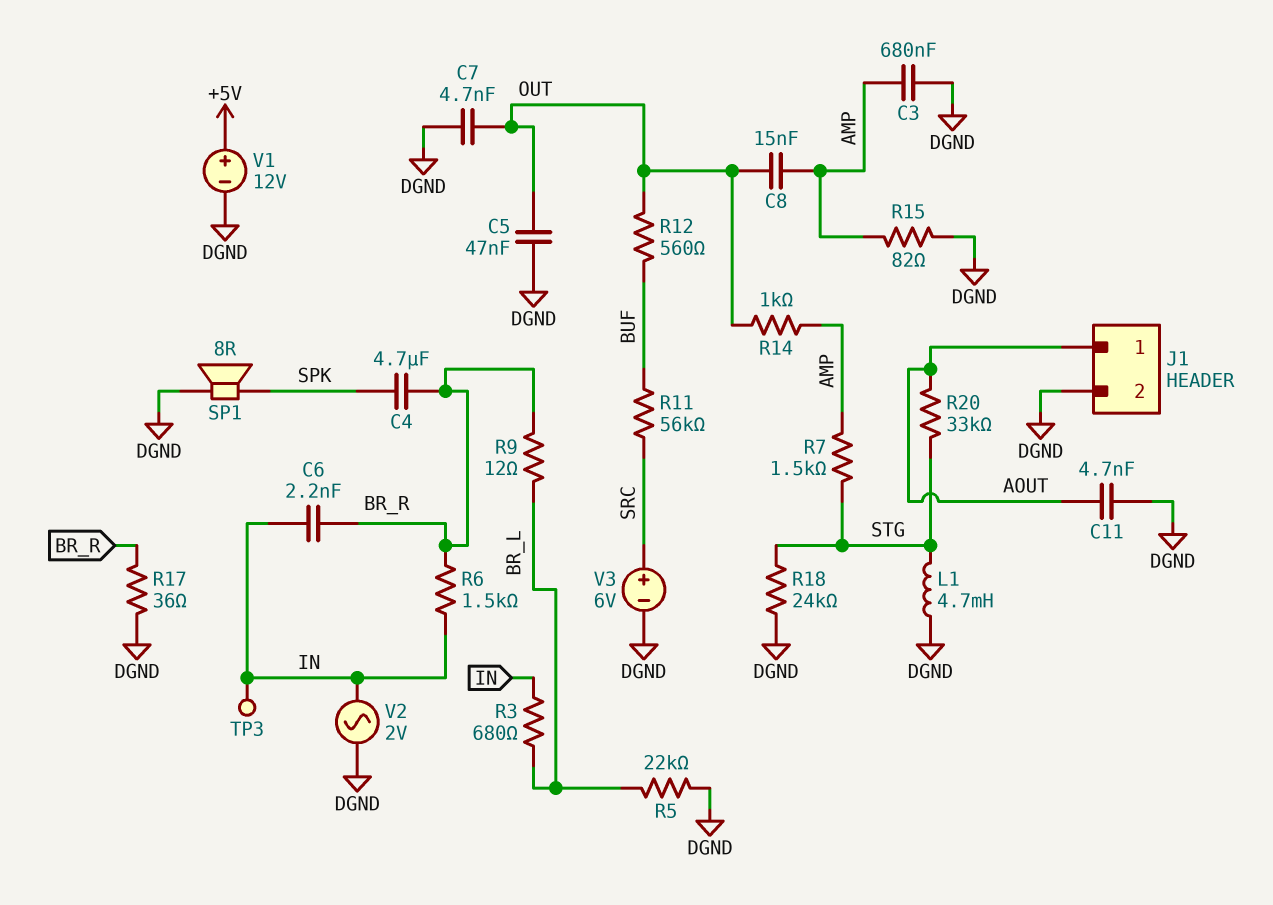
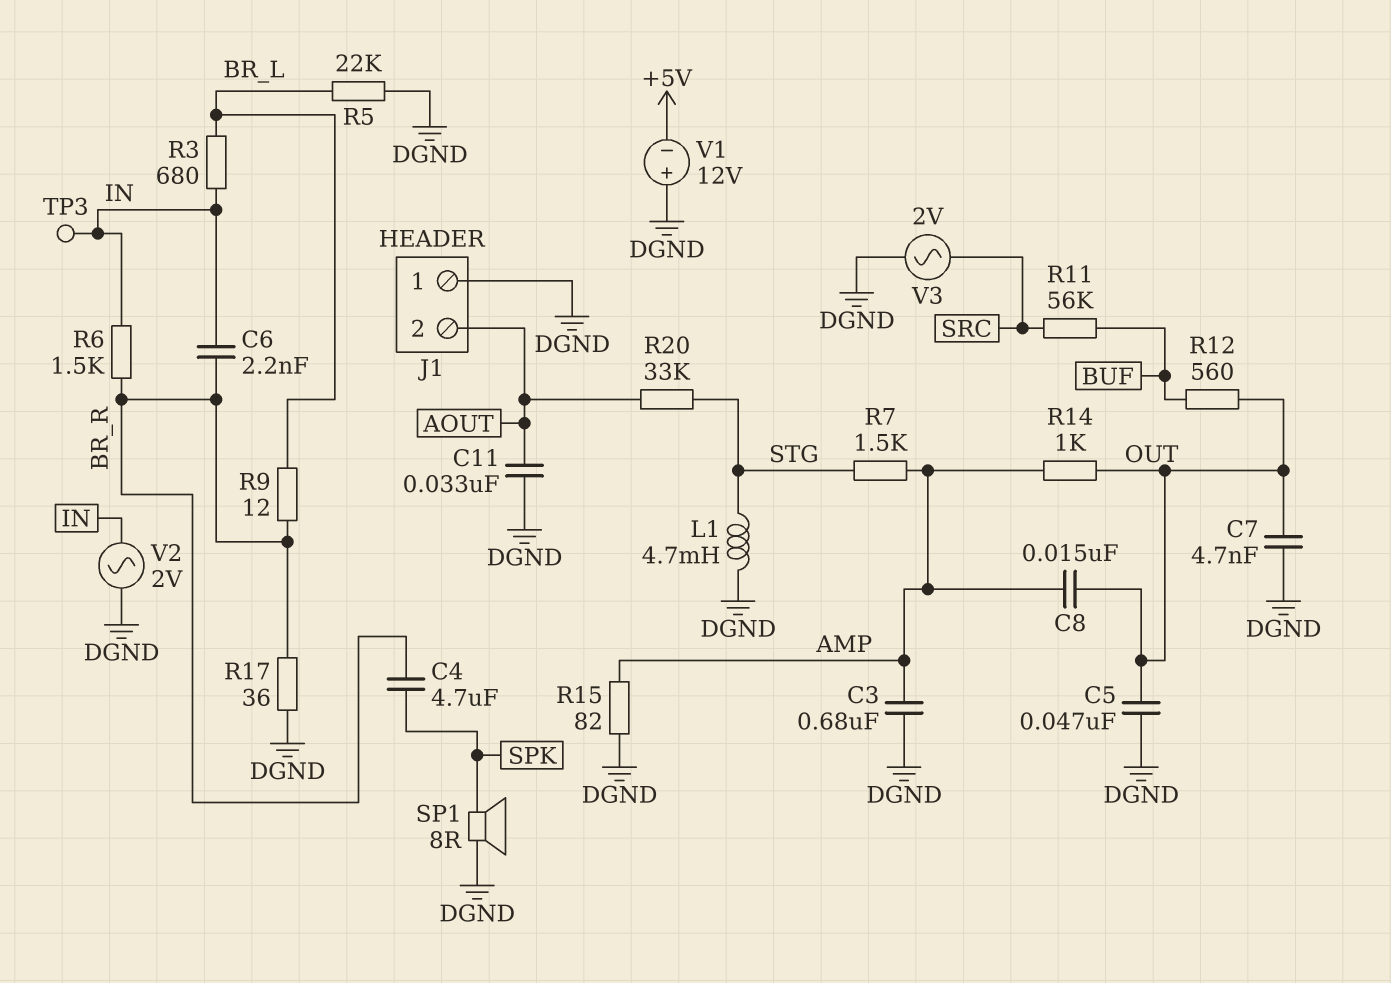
C11: 4.7nF (AOUT, DGND) -> 33nF (AOUT, DGND)
J1 pin 1: AOUT -> DGND
J1 pin 2: DGND -> AOUT
R18: 24k (DGND, STG) -> none
V1: 12V (plus +5V, minus DGND) -> 12V (plus DGND, minus +5V)
V3: 6V (plus SRC, minus DGND) -> AC 2V (DGND, SRC)

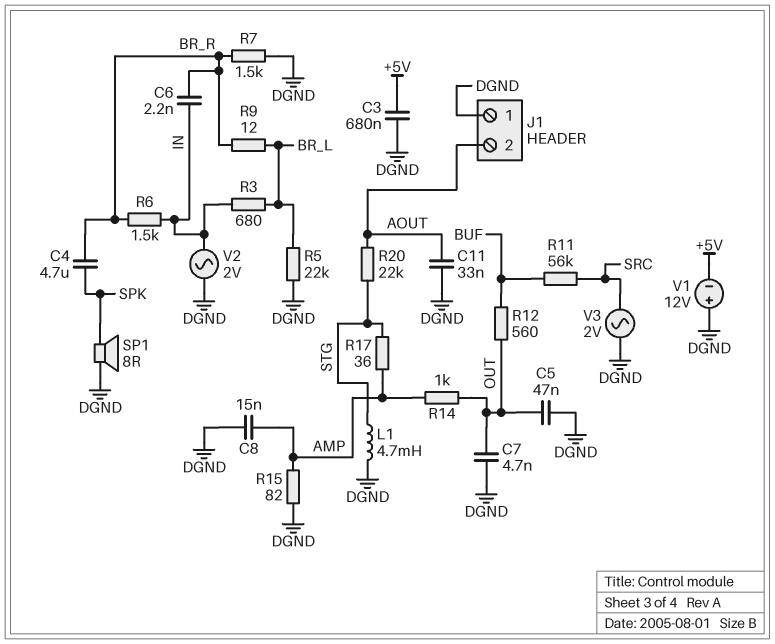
C3: 680nF (AMP, DGND) -> 680nF (+5V, DGND)
C8: 15nF (AMP, OUT) -> 15nF (AMP, DGND)
R7: 1.5k (AMP, STG) -> 1.5k (BR_R, DGND)
R17: 36 (BR_R, DGND) -> 36 (AMP, STG)
R20: 33k (AOUT, STG) -> 22k (AOUT, STG)
TP3: test point (IN) -> none

